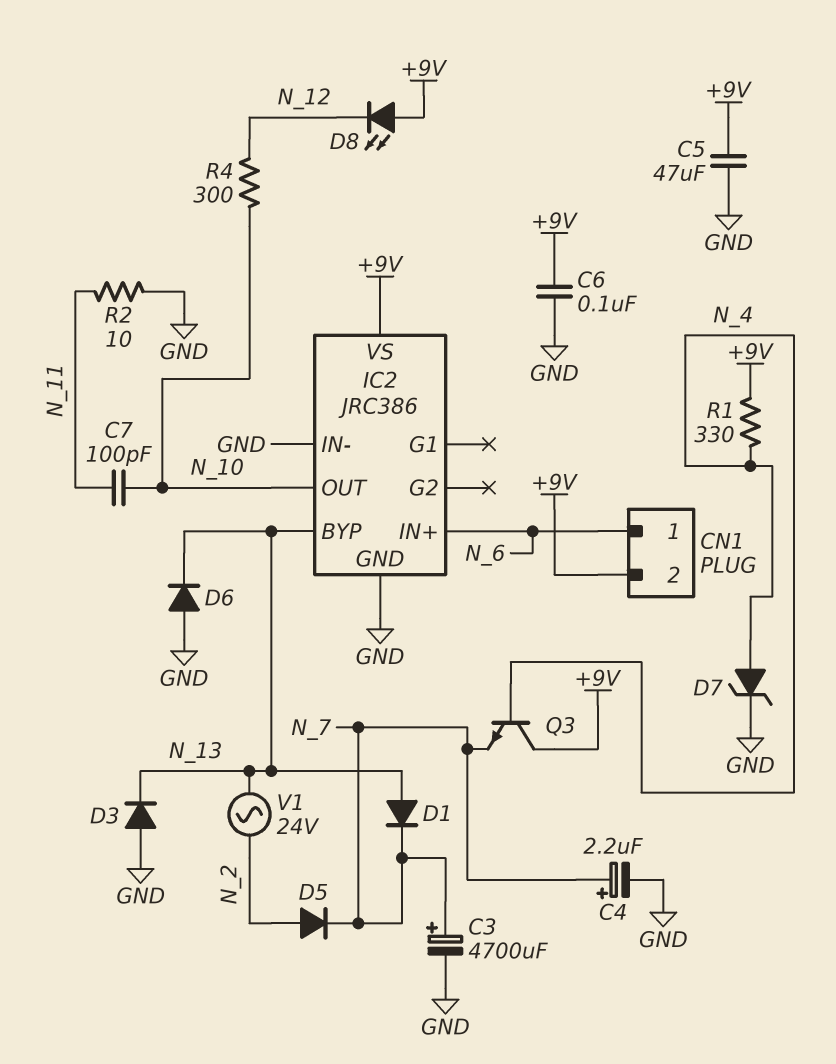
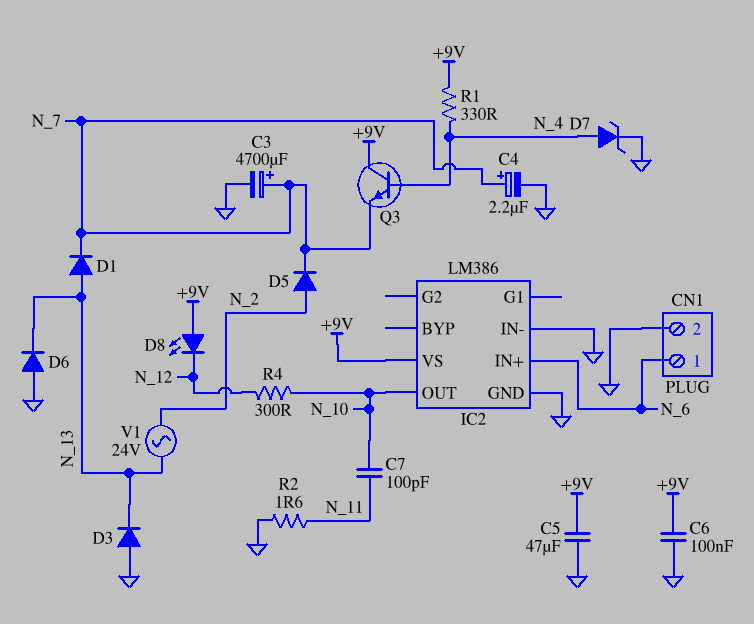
CN1 pin 2: +9V -> GND
IC2: JRC386 -> LM386
IC2 pin BYP: N_13 -> none
R2: 10 (GND, N_11) -> 1.6 (GND, N_11)

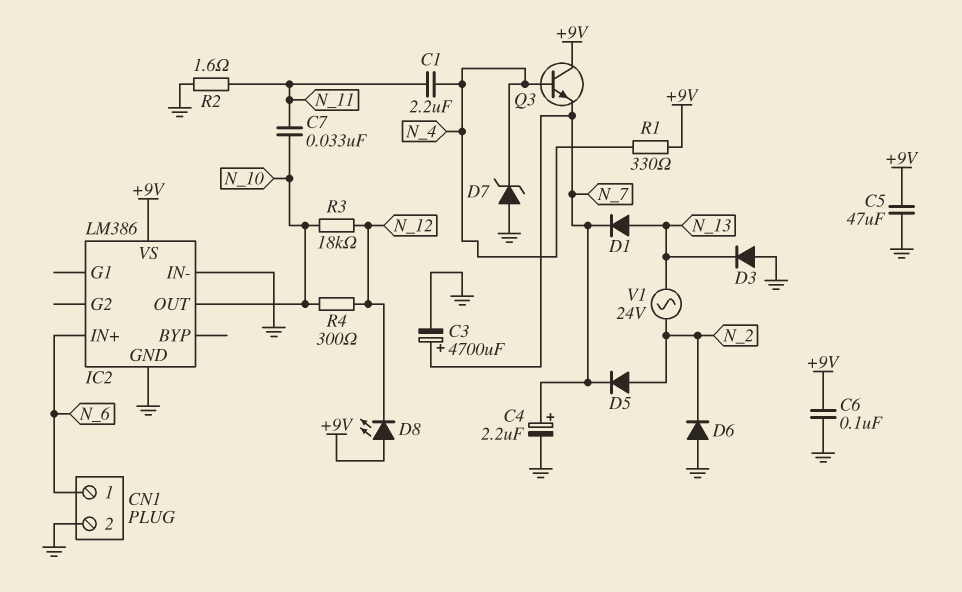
C1: none -> 2.2uF (N_4, N_11)
C7: 100pF (N_10, N_11) -> 33nF (N_10, N_11)
D6: diode (A GND, K N_13) -> diode (A GND, K N_2)
D7: zener (A N_4, K GND) -> zener (A GND, K N_4)
R3: none -> 18k (N_10, N_12)

